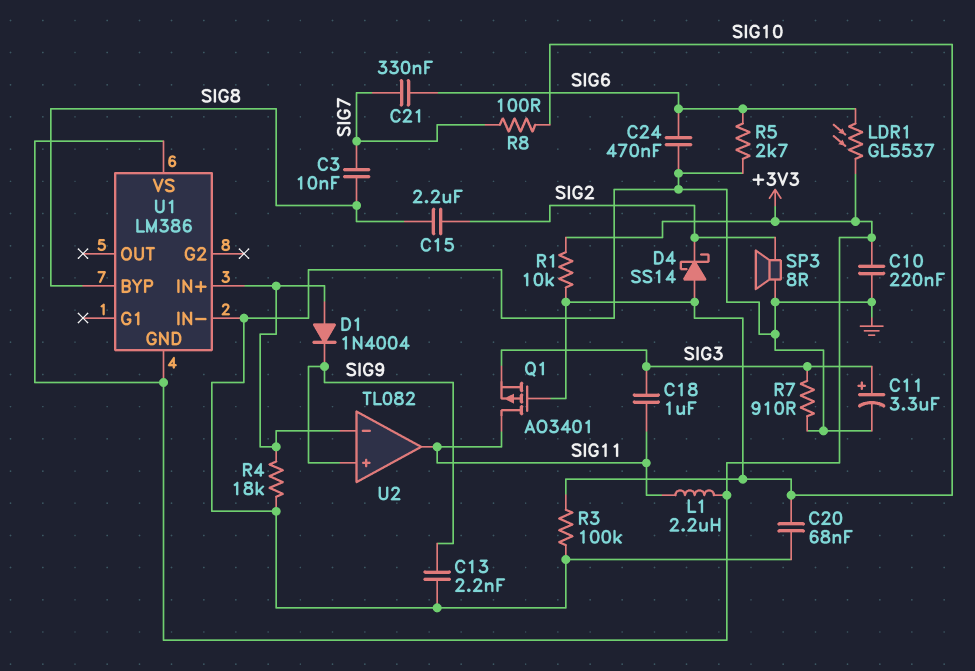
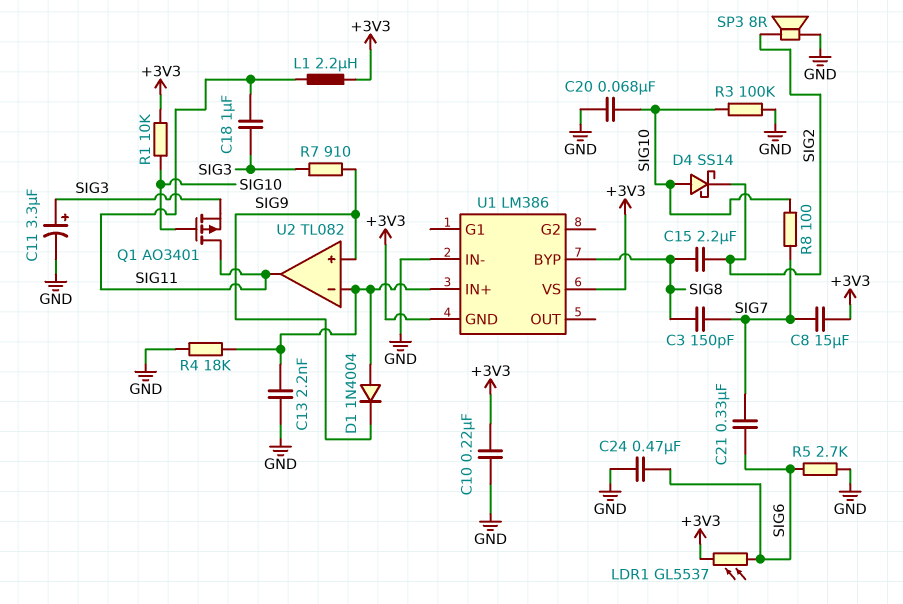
C3: 10nF (SIG7, SIG8) -> 150pF (SIG7, SIG8)
C8: none -> 15uF (+3V3, SIG7)
C13: 2.2nF (GND, SIG9) -> 2.2nF (GND, U1/IN+)
R7: 910 (GND, SIG3) -> 910 (SIG3, SIG9)

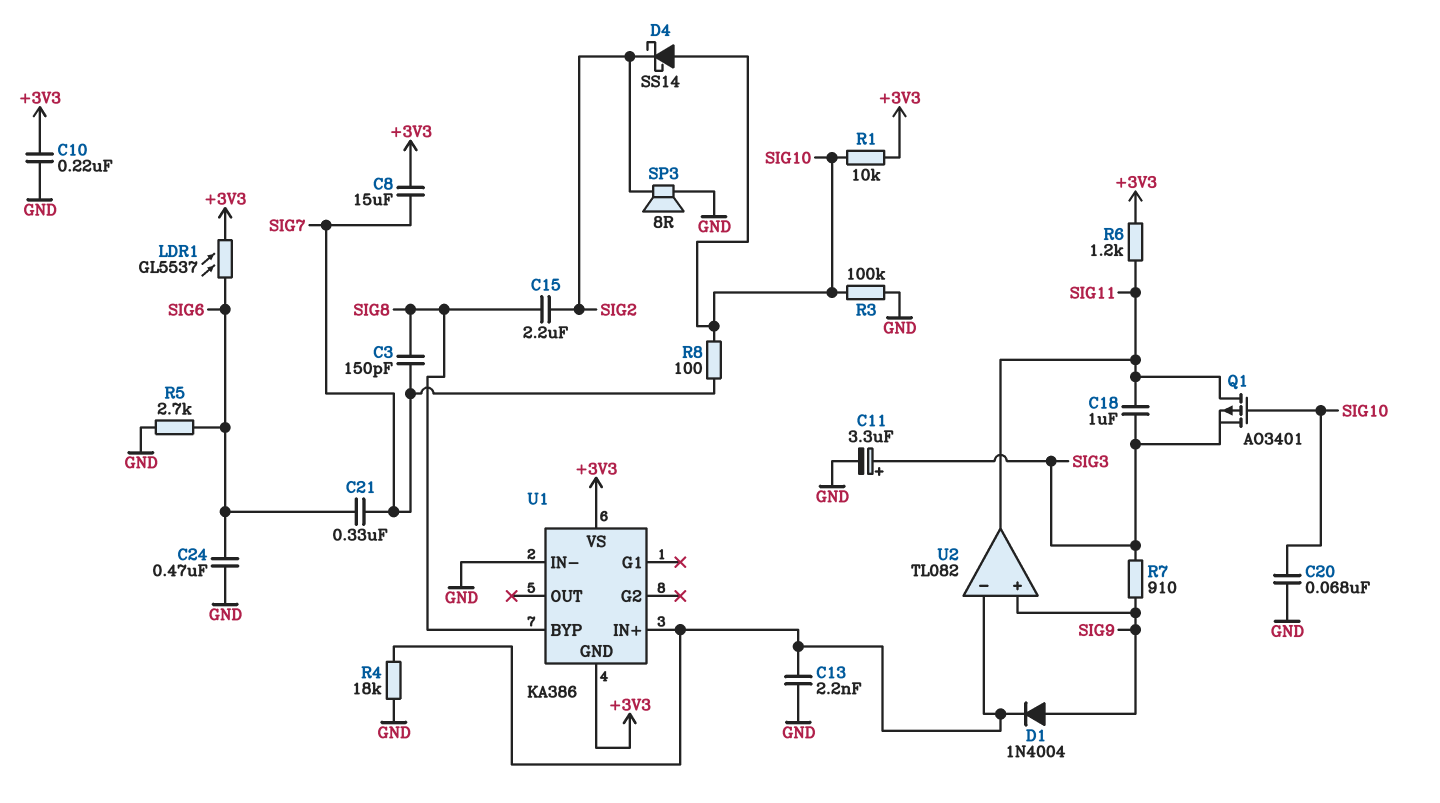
D1: diode 1N4004 (A U1/IN+, K SIG9) -> diode 1N4004 (A SIG9, K U1/IN+)
L1: 2.2uH (+3V3, SIG11) -> none
R6: none -> 1.2k (+3V3, SIG11)
U1: LM386 -> KA386

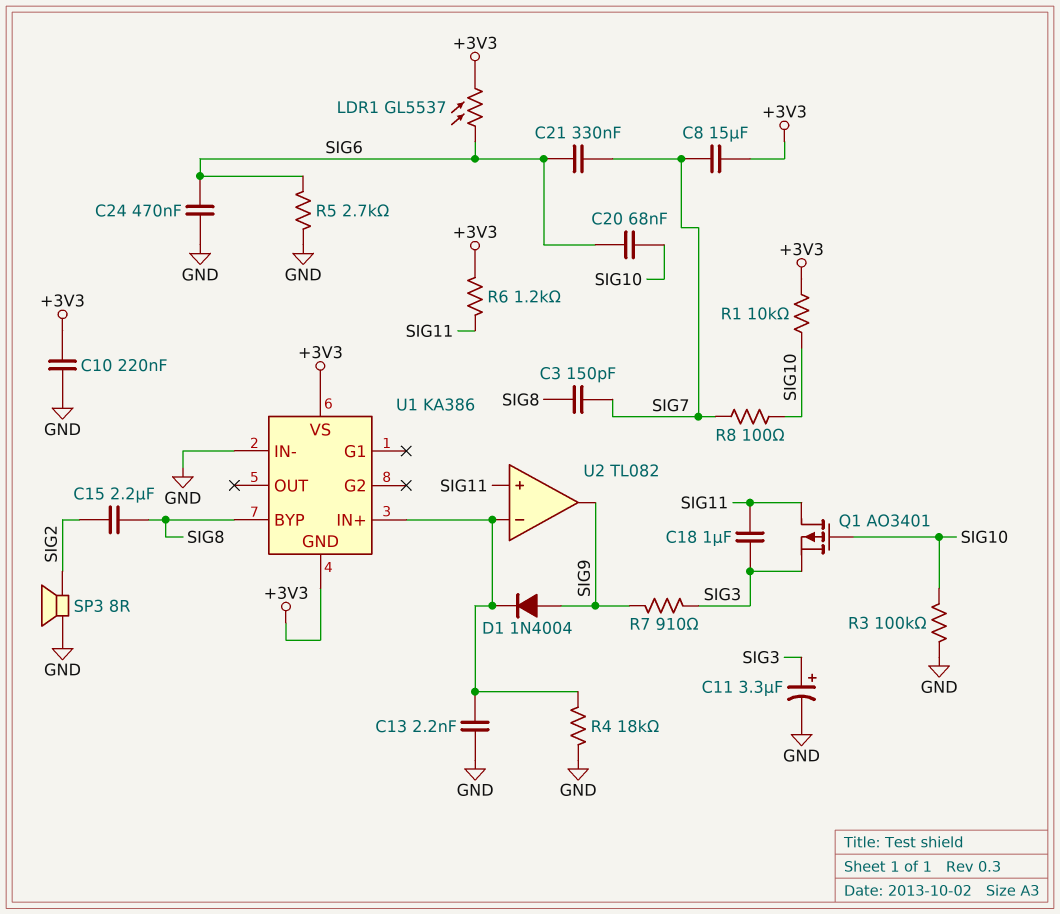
C20: 68nF (GND, SIG10) -> 68nF (SIG6, SIG10)
D4: schottky SS14 (A SIG10, K SIG2) -> none
U2 pin in+: SIG9 -> SIG11
U2 pin out: SIG11 -> SIG9

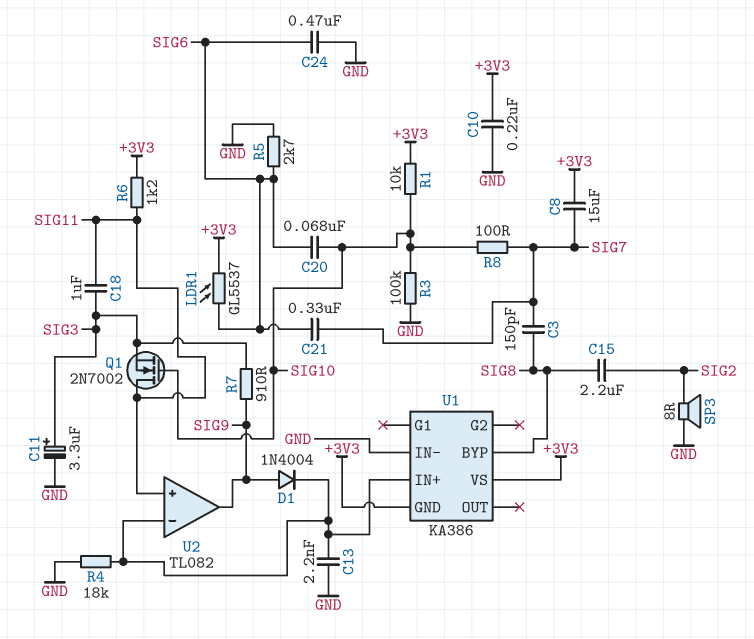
Q1: PMOS AO3401 (G SIG10, D SIG11, S SIG3) -> NMOS 2N7002 (G SIG10, D SIG11, S SIG3)

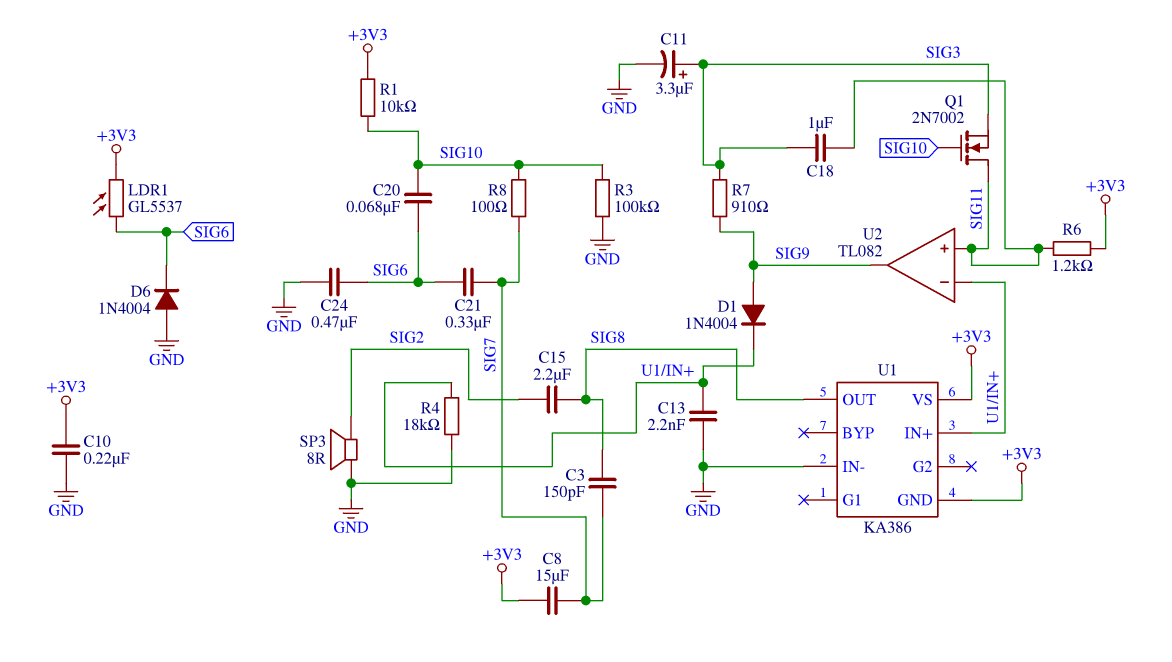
D6: none -> diode 1N4004 (A GND, K SIG6)
R5: 2.7k (GND, SIG6) -> none
U1 pin BYP: SIG8 -> none
U1 pin OUT: none -> SIG8

